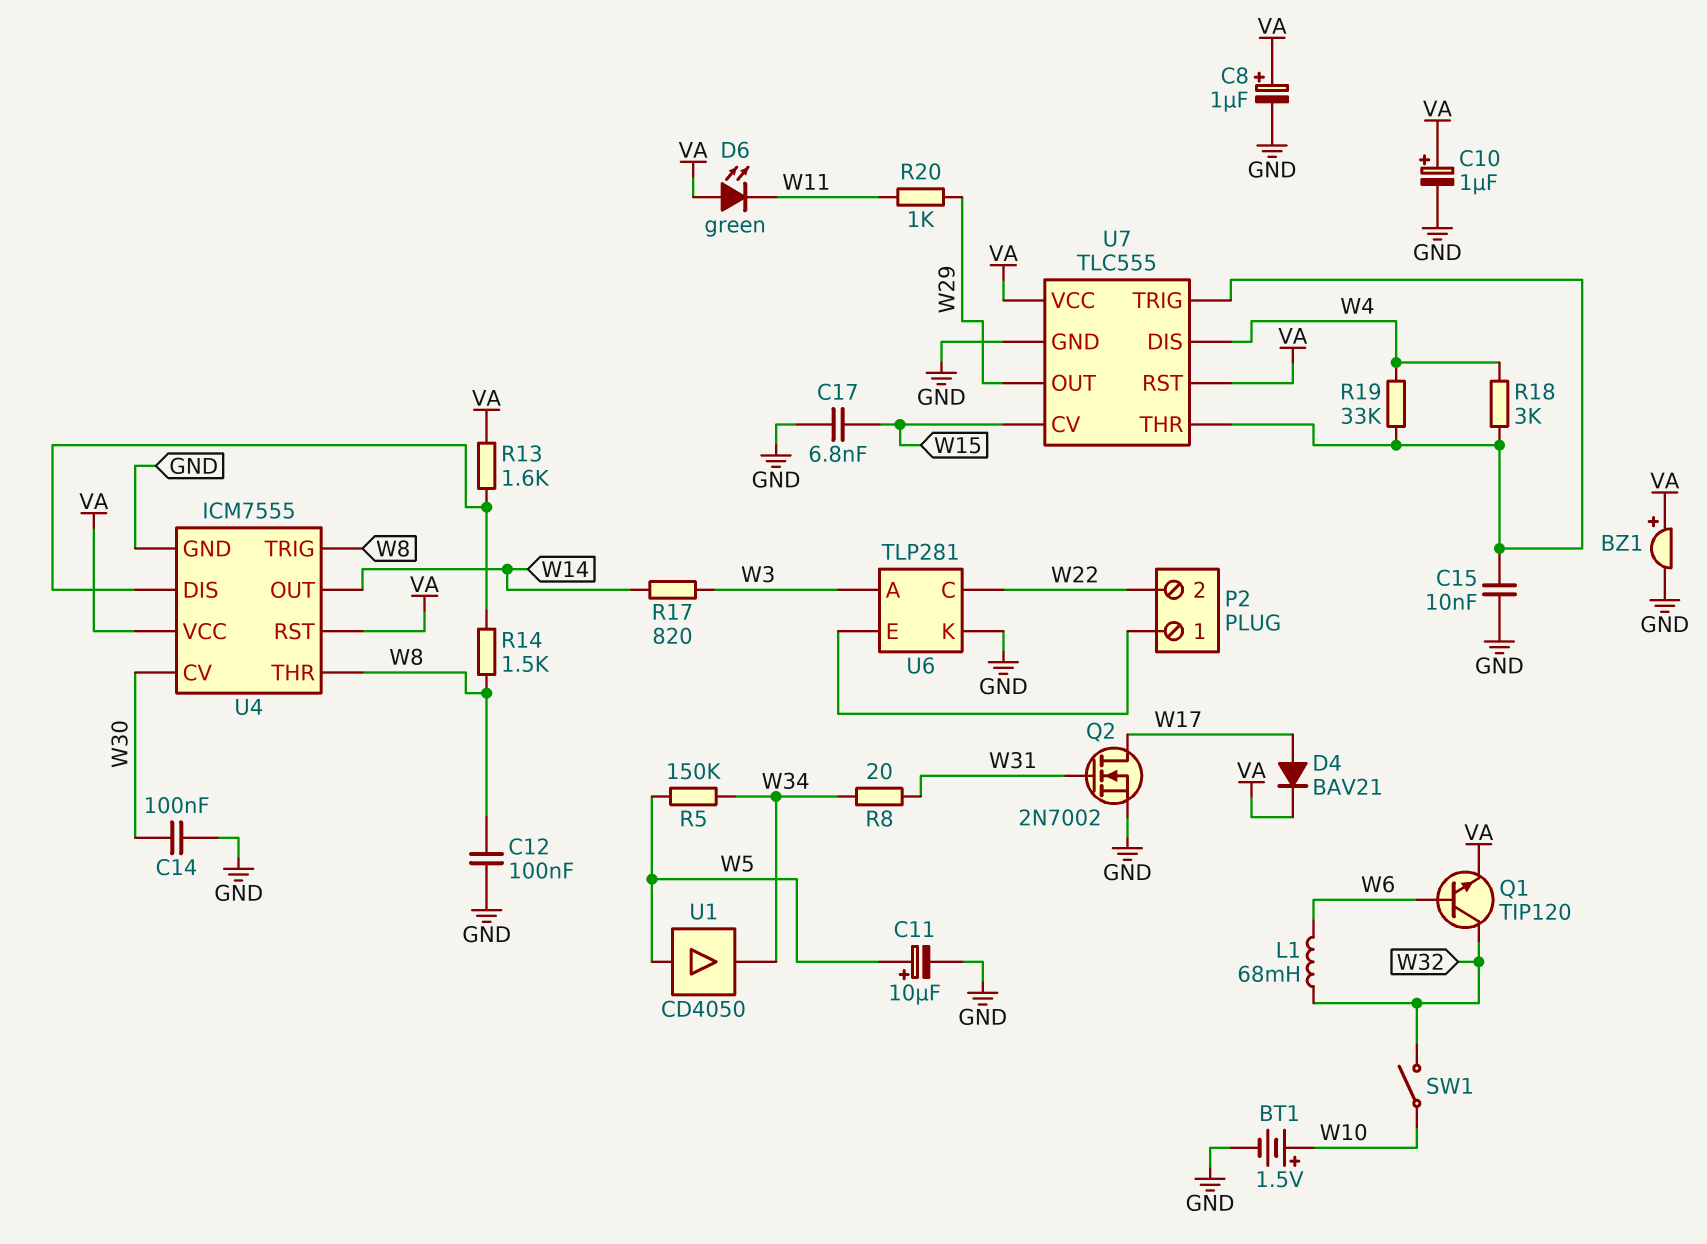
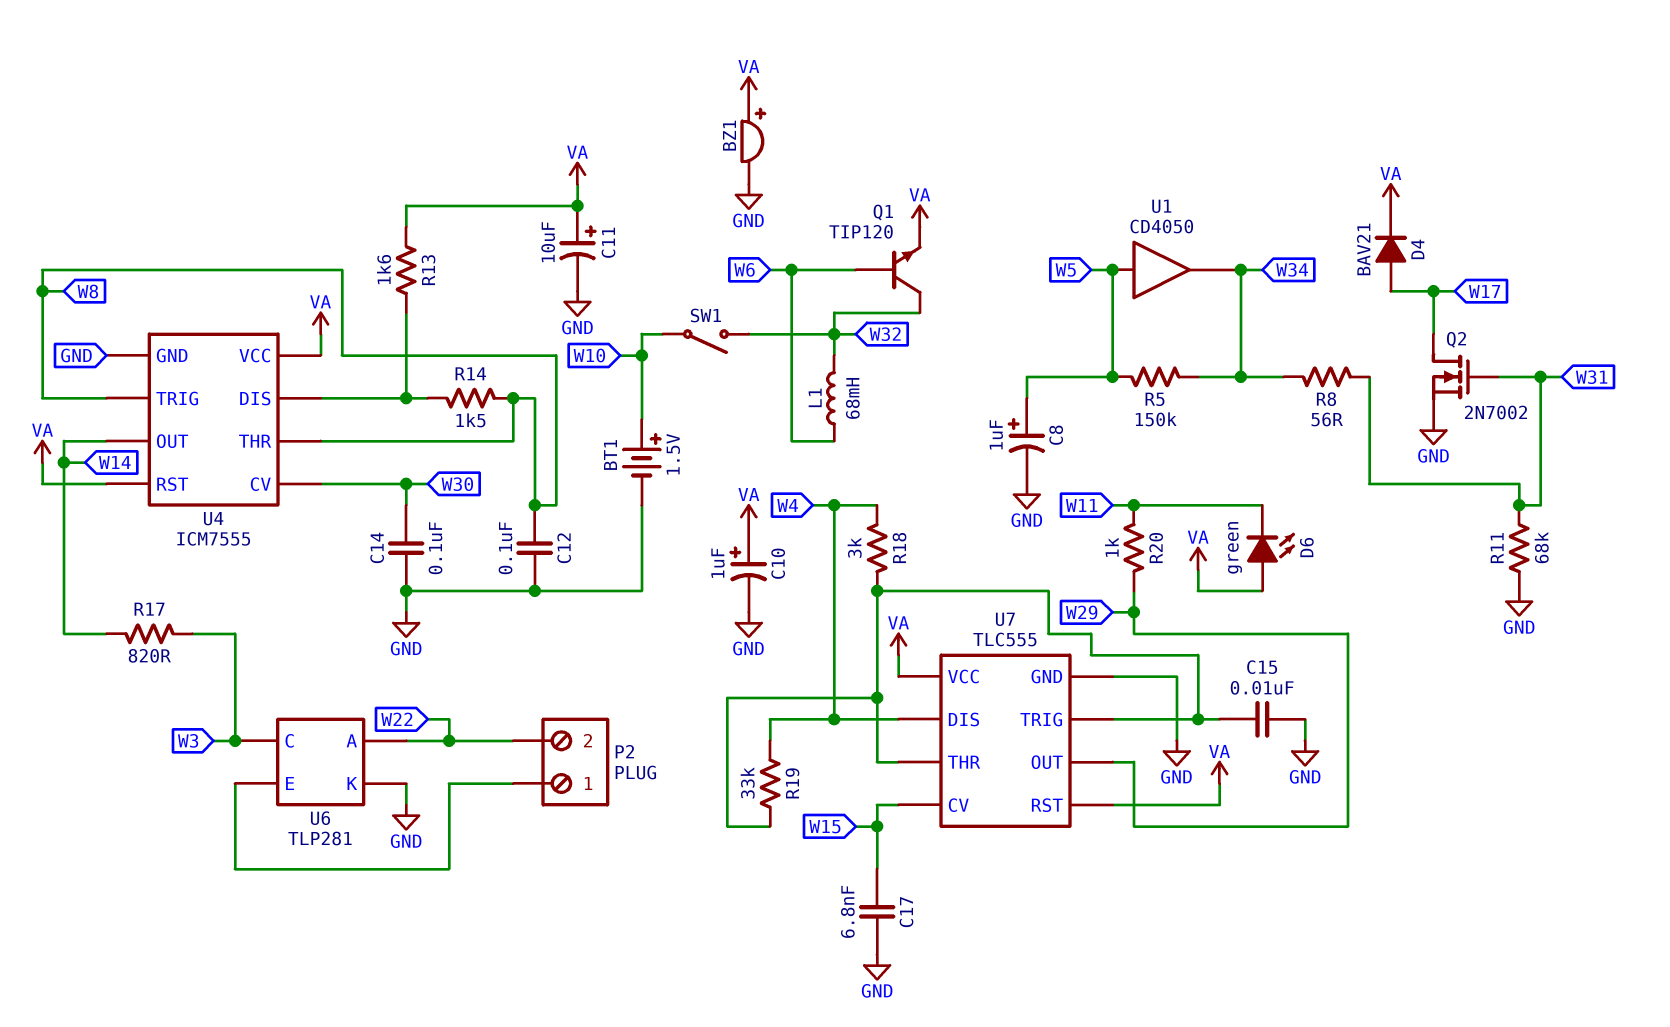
C8: 1uF (plus VA, minus GND) -> 1uF (plus W5, minus GND)
C11: 10uF (plus W5, minus GND) -> 10uF (plus VA, minus GND)
R8: 20 (W31, W34) -> 56 (W31, W34)
R11: none -> 68k (GND, W31)
U6 pin A: W3 -> W22
U6 pin C: W22 -> W3

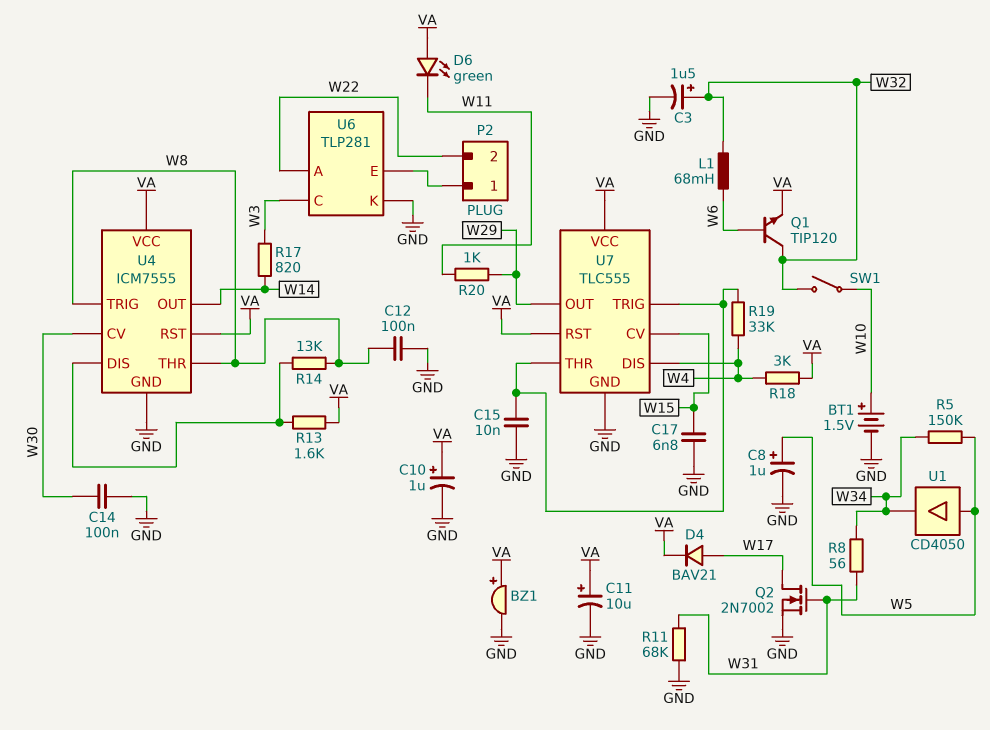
C3: none -> 1.5uF (plus W32, minus GND)
R14: 1.5k (U4/DIS, W8) -> 13k (U4/DIS, W8)
R18: 3k (U7/THR, W4) -> 3k (VA, W4)

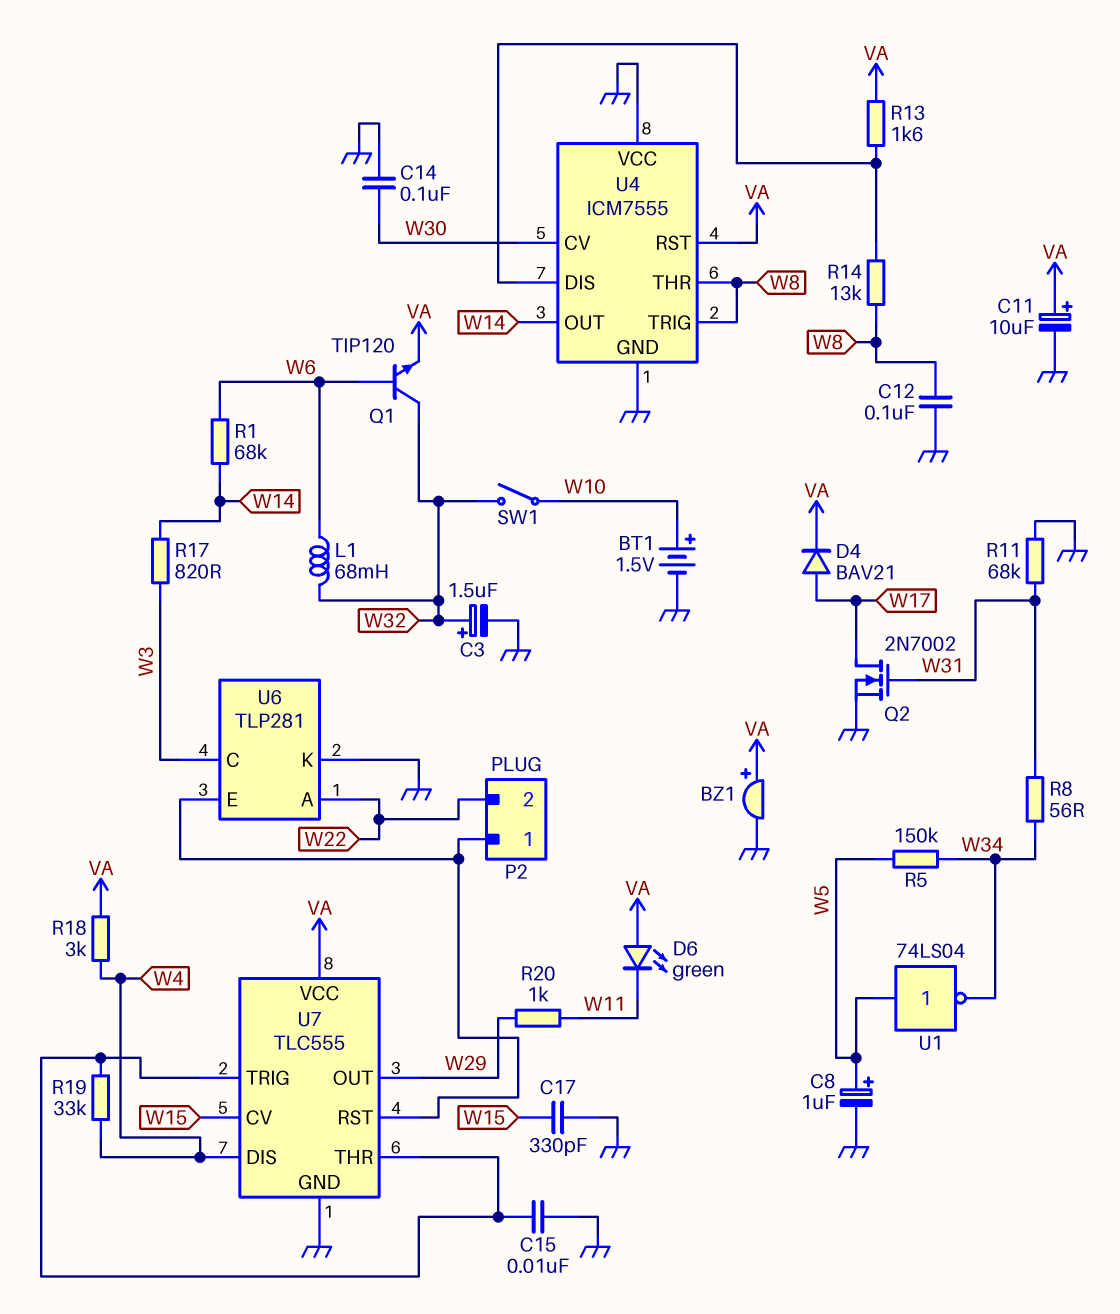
C10: 1uF (plus VA, minus GND) -> none
C17: 6.8nF (GND, W15) -> 330pF (GND, W15)
R1: none -> 68k (W6, W14)
U1: buffer CD4050 (in W5, out W34) -> NOT 74LS04 (in W5, out W34)
U4 pin VCC: VA -> GND
U7 pin RST: VA -> P2/1

